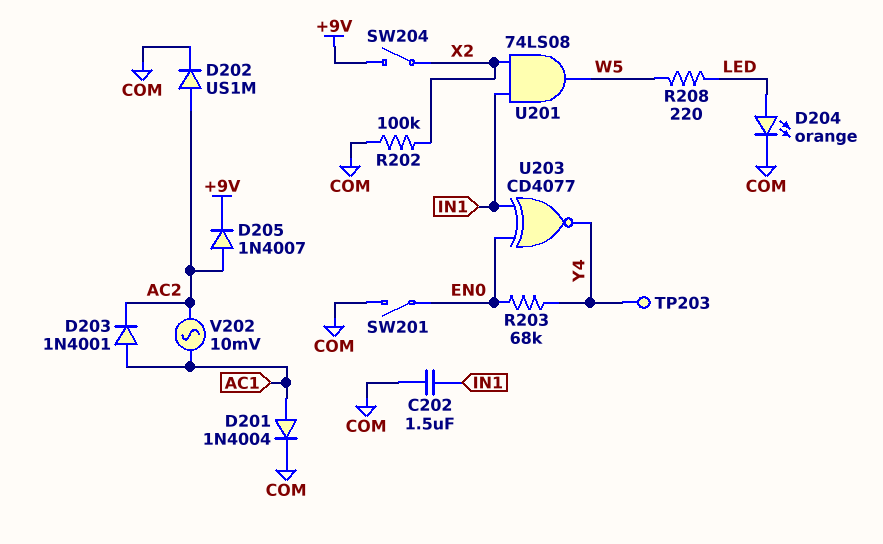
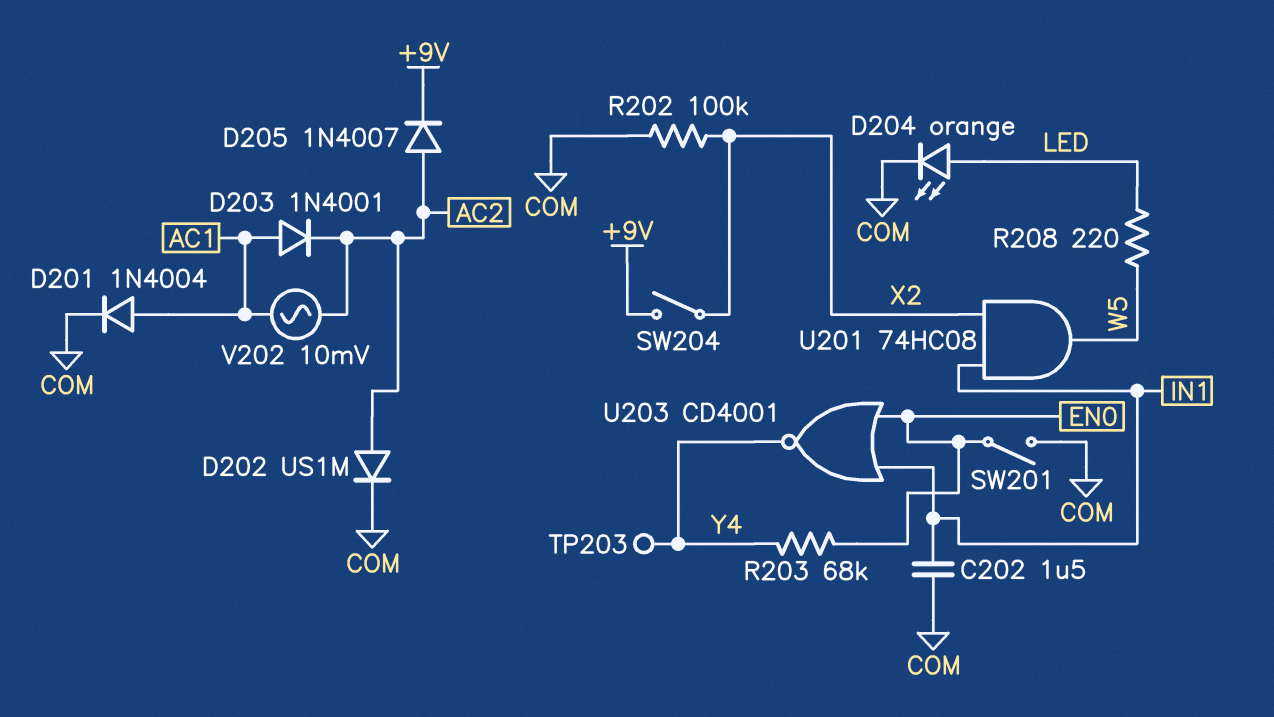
U201: AND 74LS08 (in IN1, in X2, out W5) -> AND 74HC08 (in IN1, in X2, out W5)
U203: XNOR CD4077 (in EN0, in IN1, out Y4) -> NOR CD4001 (in EN0, in IN1, out Y4)

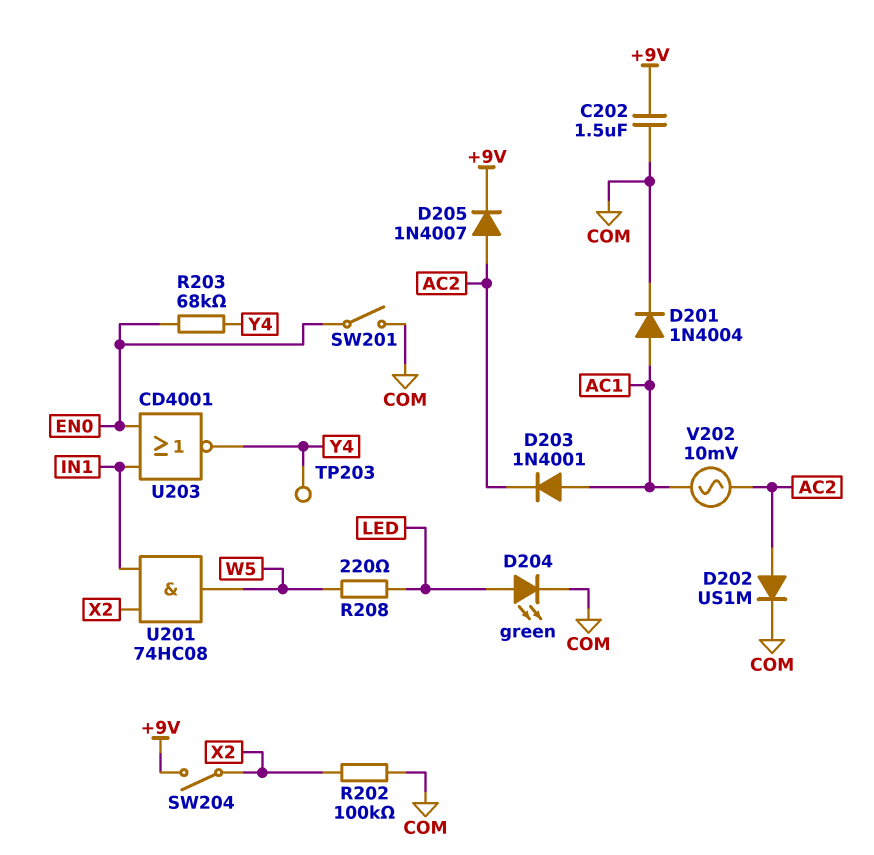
C202: 1.5uF (COM, IN1) -> 1.5uF (+9V, COM)
D204: LED orange (A LED, K COM) -> LED green (A LED, K COM)

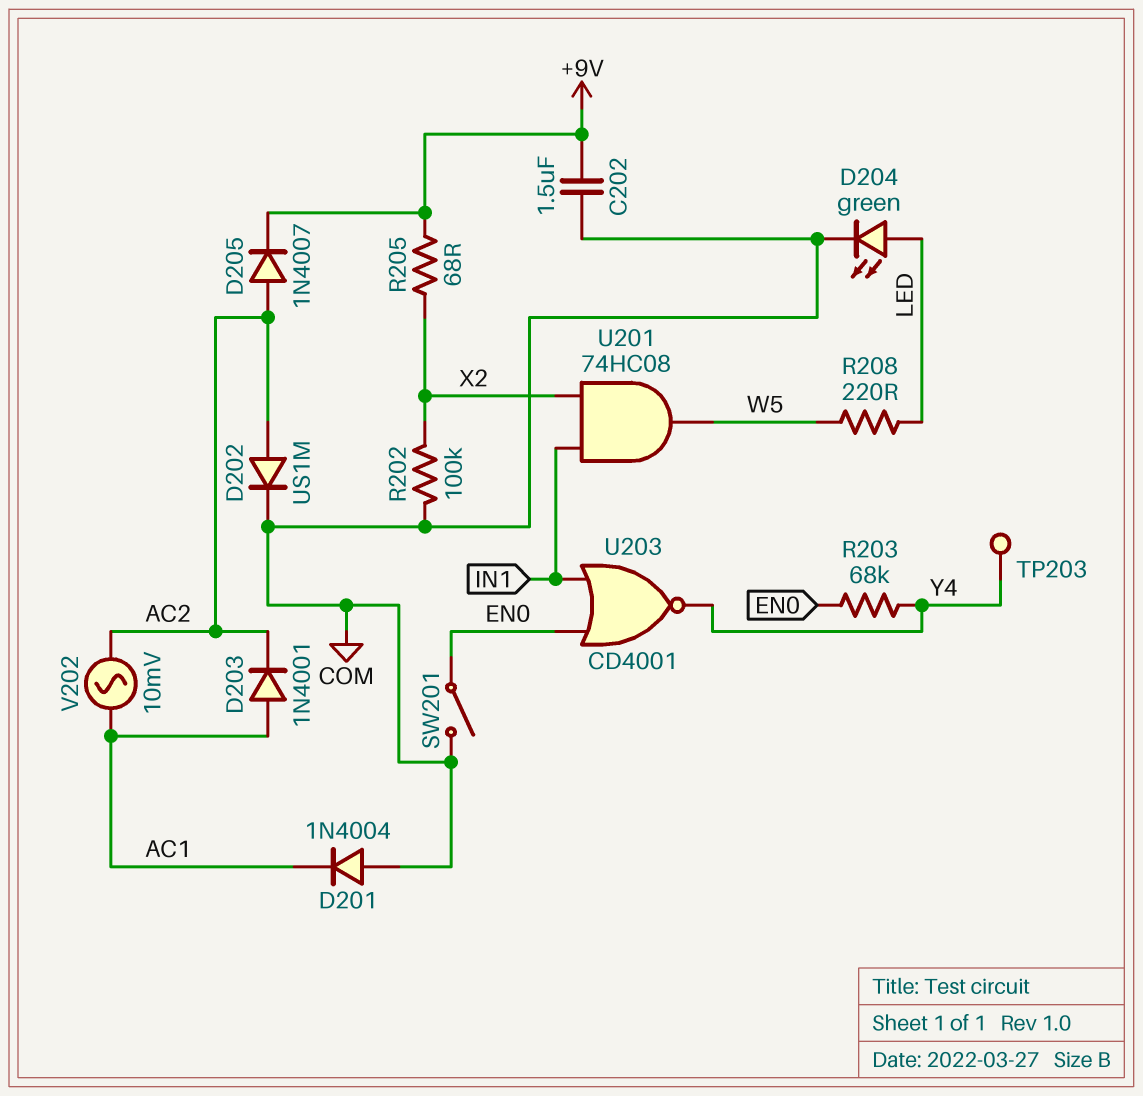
D201: diode 1N4004 (A AC1, K COM) -> diode 1N4004 (A COM, K AC1)
R205: none -> 68 (+9V, X2)
SW204: switch (+9V, X2) -> none

